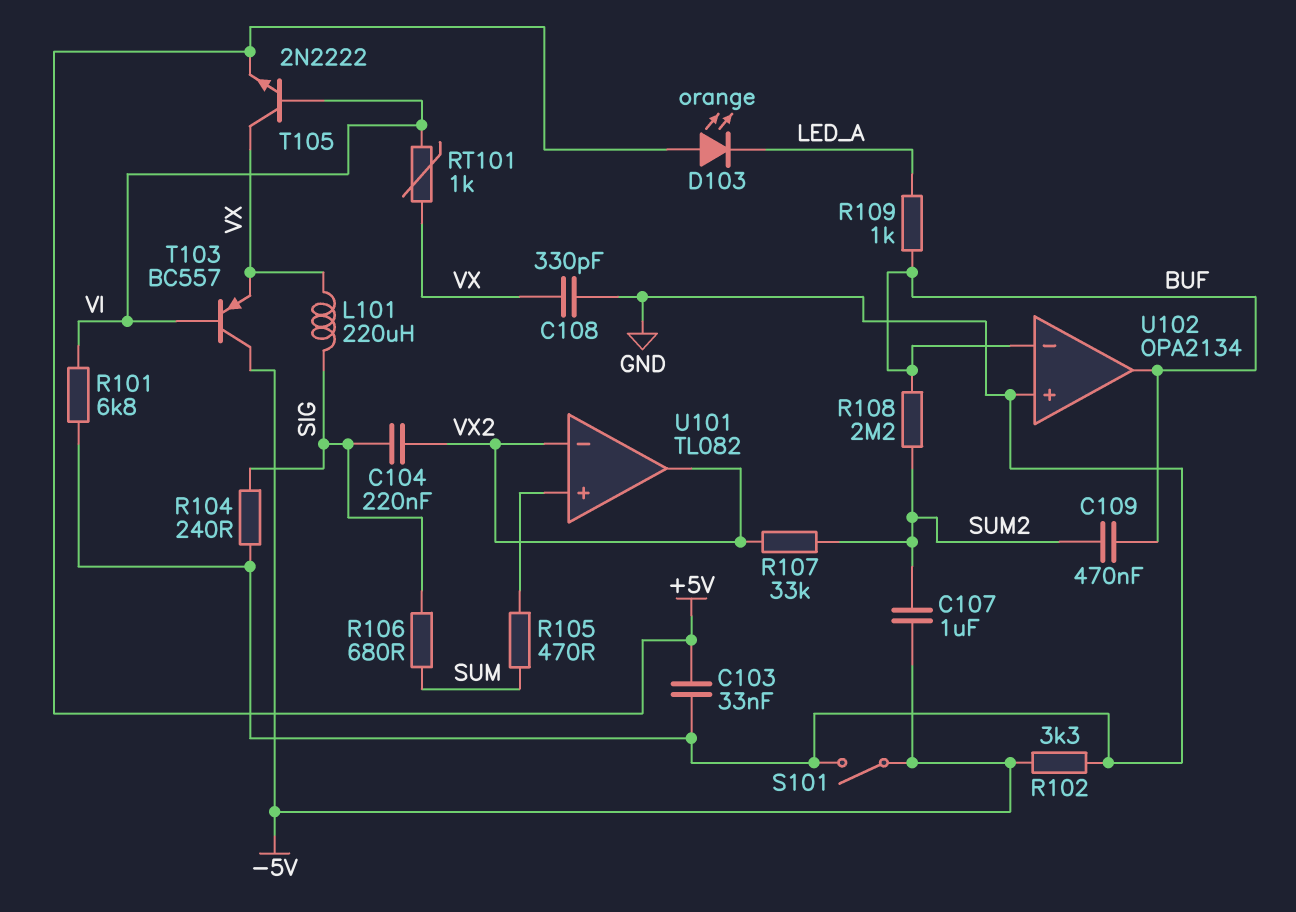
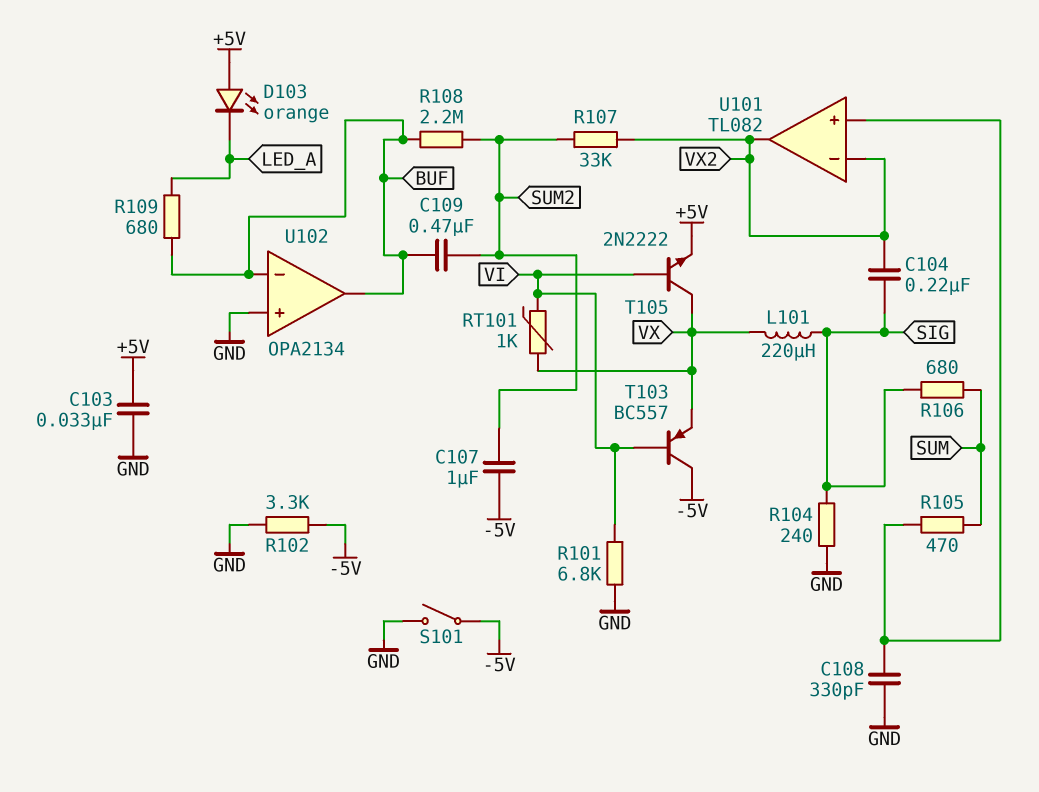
C108: 330pF (GND, VX) -> 330pF (GND, U101/in+)
R109: 1k (BUF, LED_A) -> 680 (BUF, LED_A)

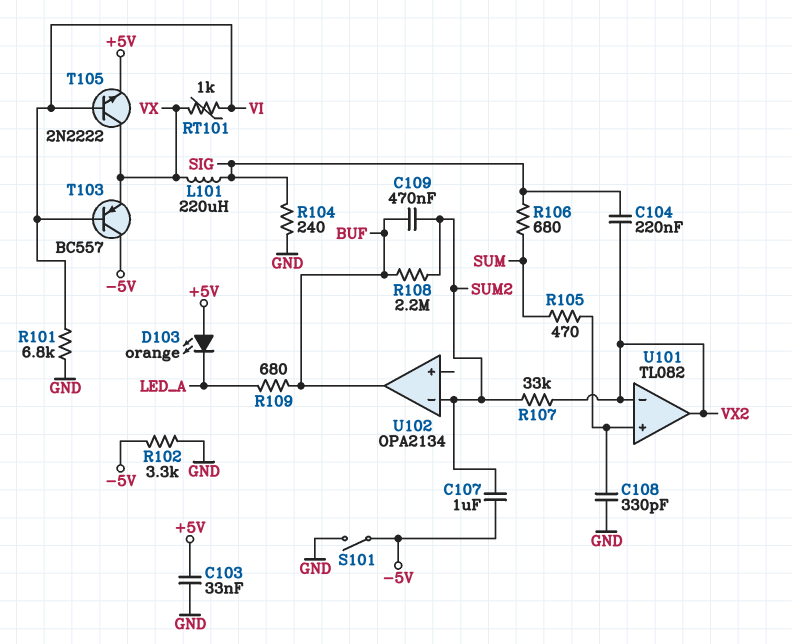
U102 pin in+: GND -> none
U102 pin in-: BUF -> SUM2

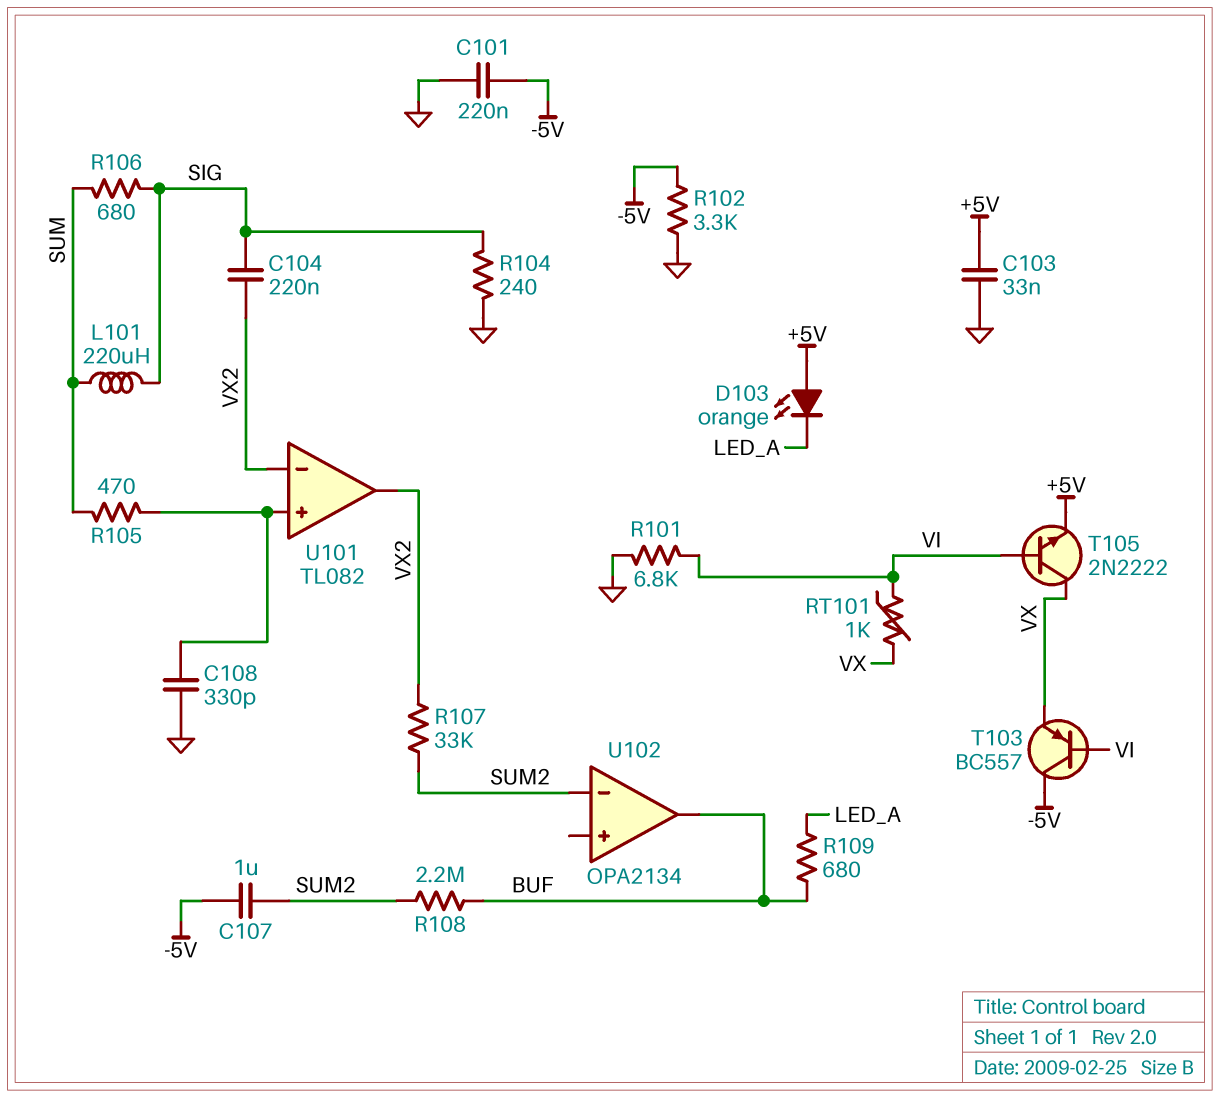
C101: none -> 220nF (-5V, GND)
C109: 470nF (BUF, SUM2) -> none
L101: 220uH (SIG, VX) -> 220uH (SIG, SUM)
S101: switch (-5V, GND) -> none

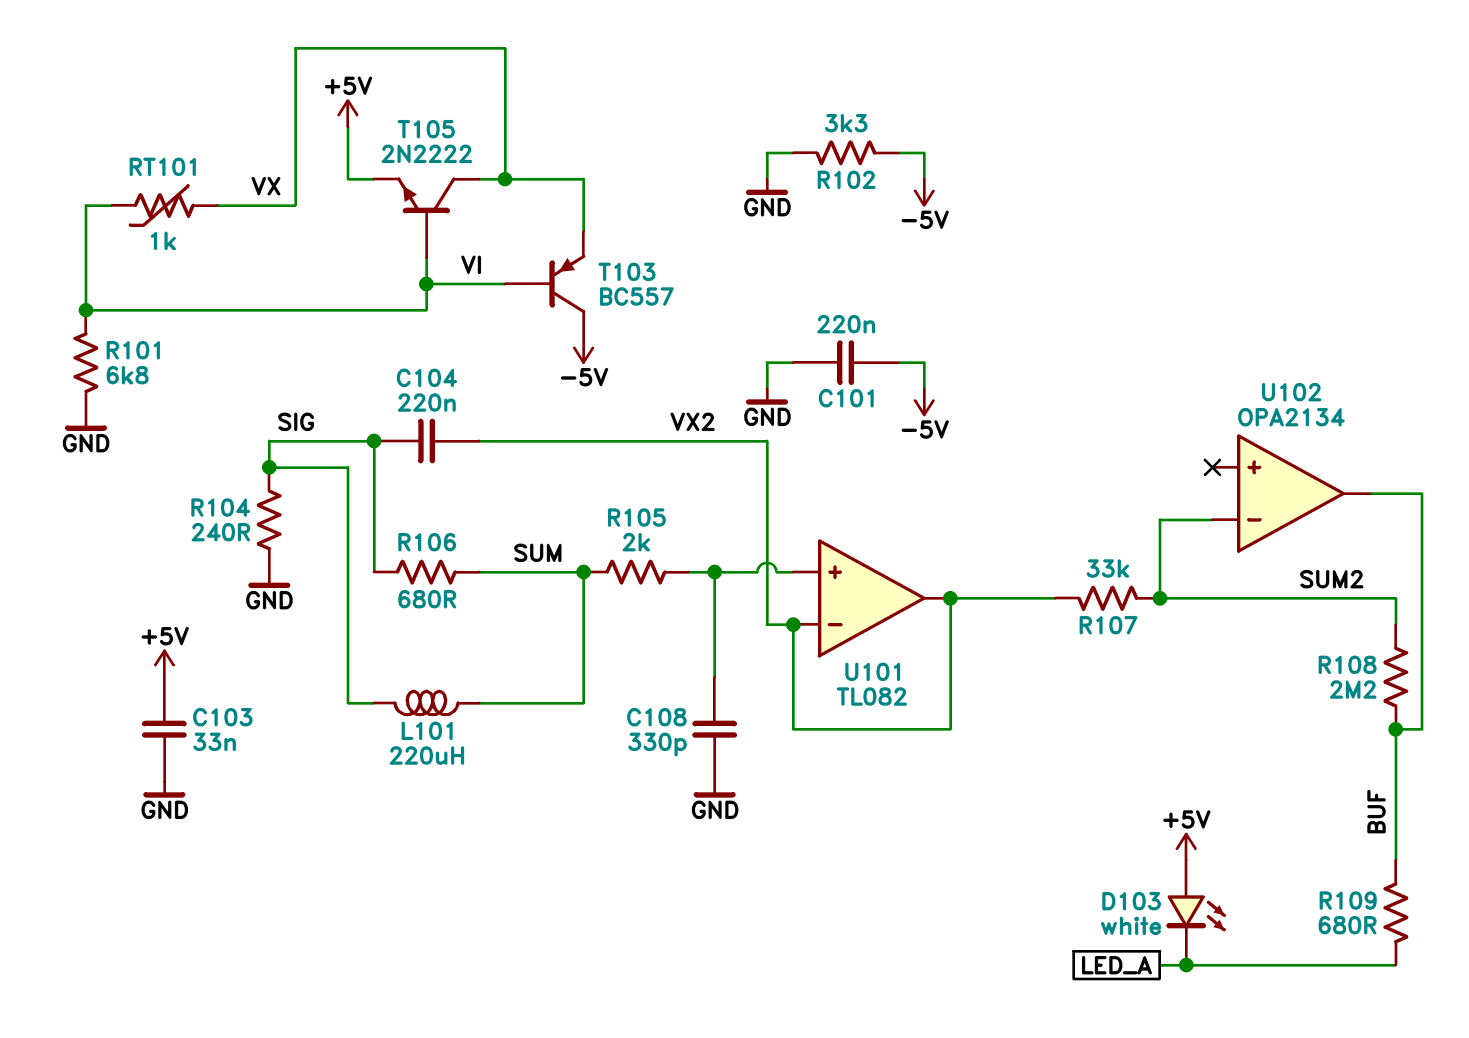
C107: 1uF (-5V, SUM2) -> none
D103: LED orange (A +5V, K LED_A) -> LED white (A +5V, K LED_A)
R105: 470 (SUM, U101/in+) -> 2k (SUM, U101/in+)

